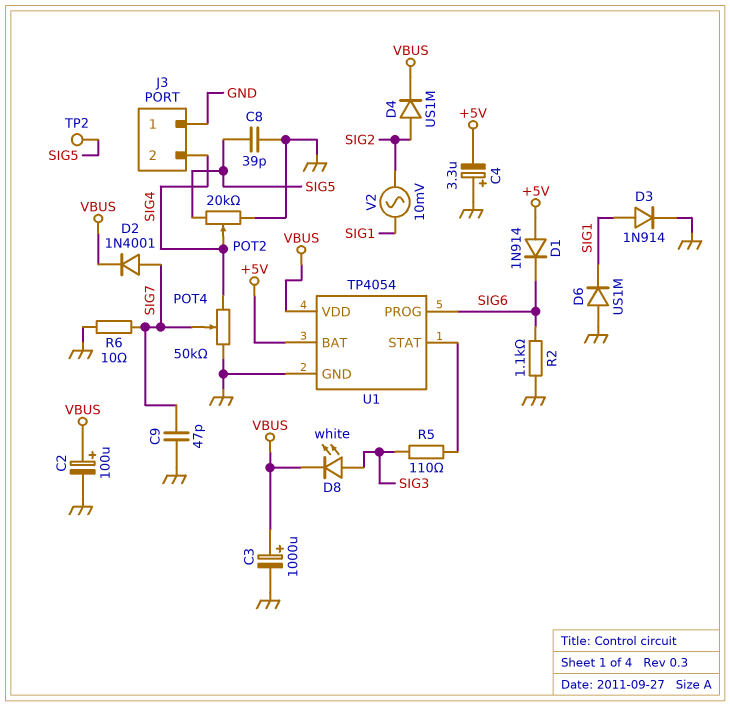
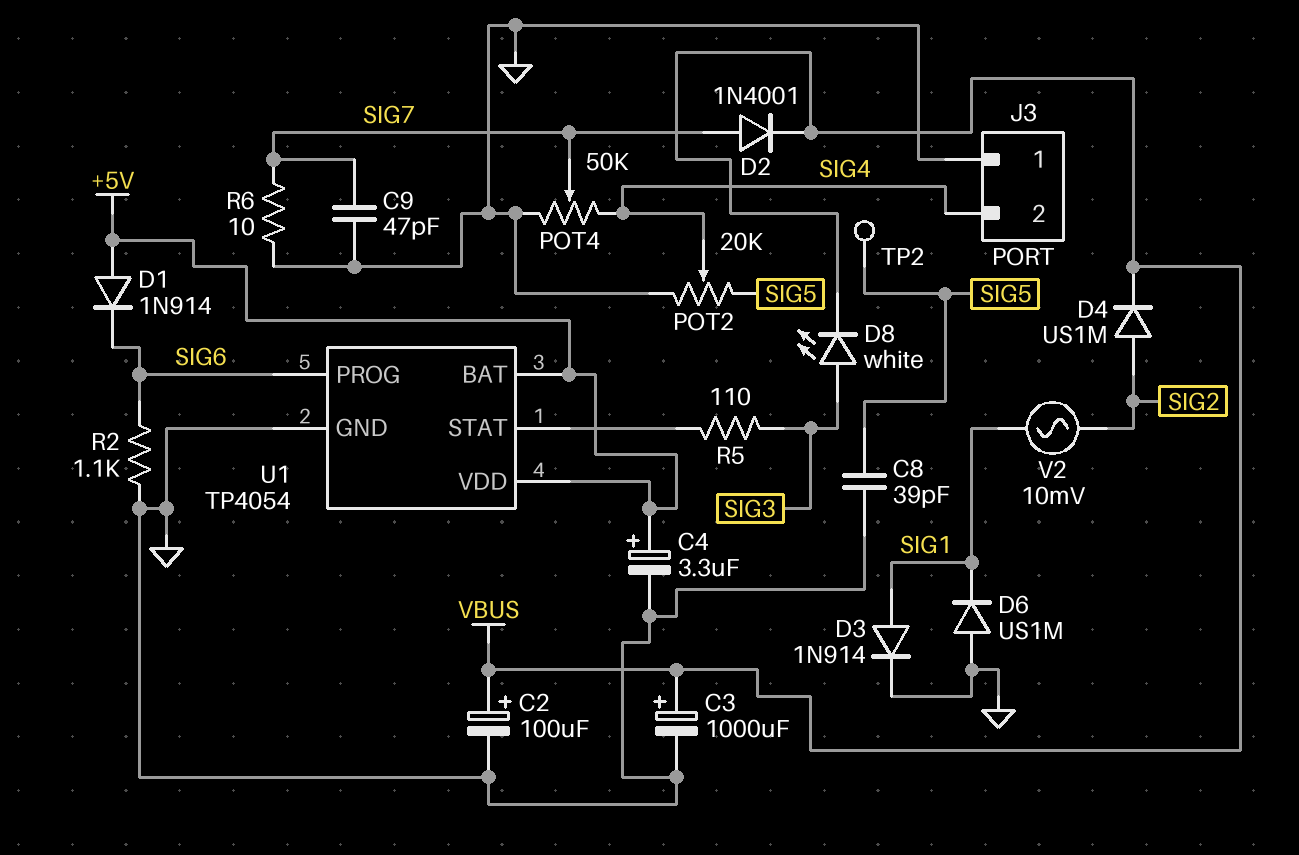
C4: 3.3uF (plus GND, minus +5V) -> 3.3uF (plus +5V, minus GND)
U1 pin VDD: VBUS -> +5V

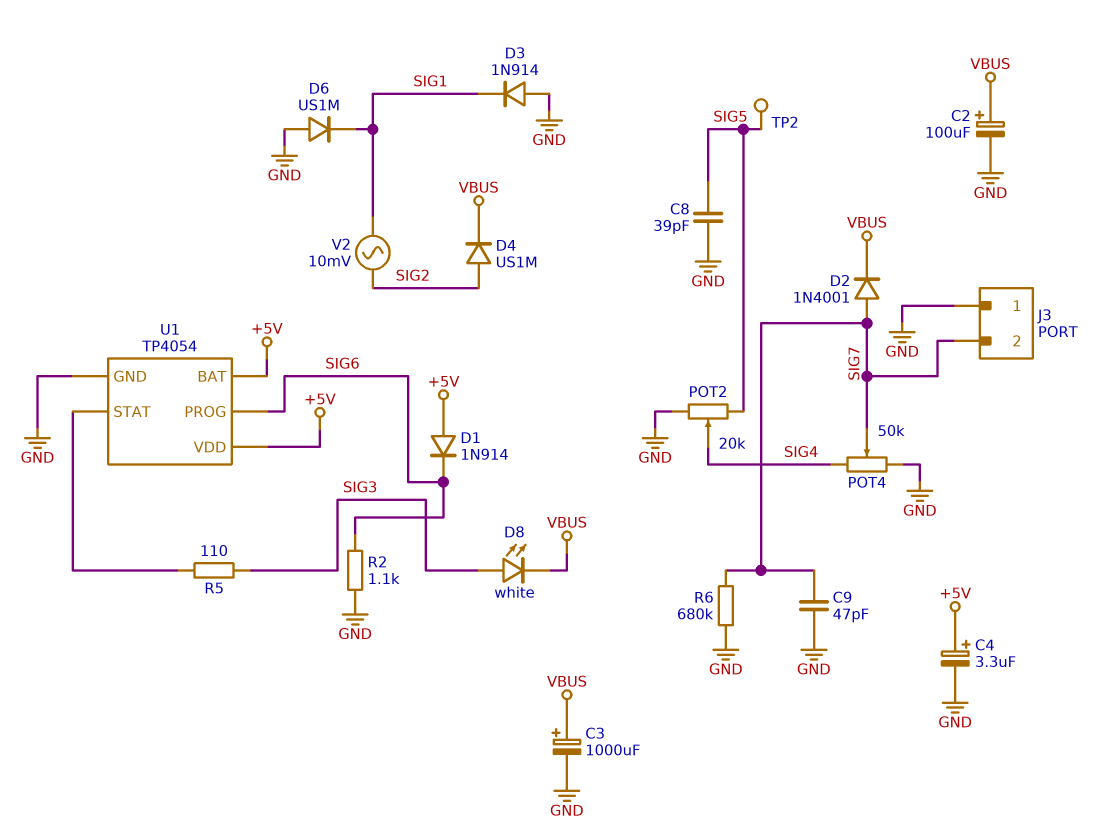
D3: diode 1N914 (A SIG1, K GND) -> diode 1N914 (A GND, K SIG1)
J3 pin 2: SIG4 -> SIG7
R6: 10 (GND, SIG7) -> 680k (GND, SIG7)

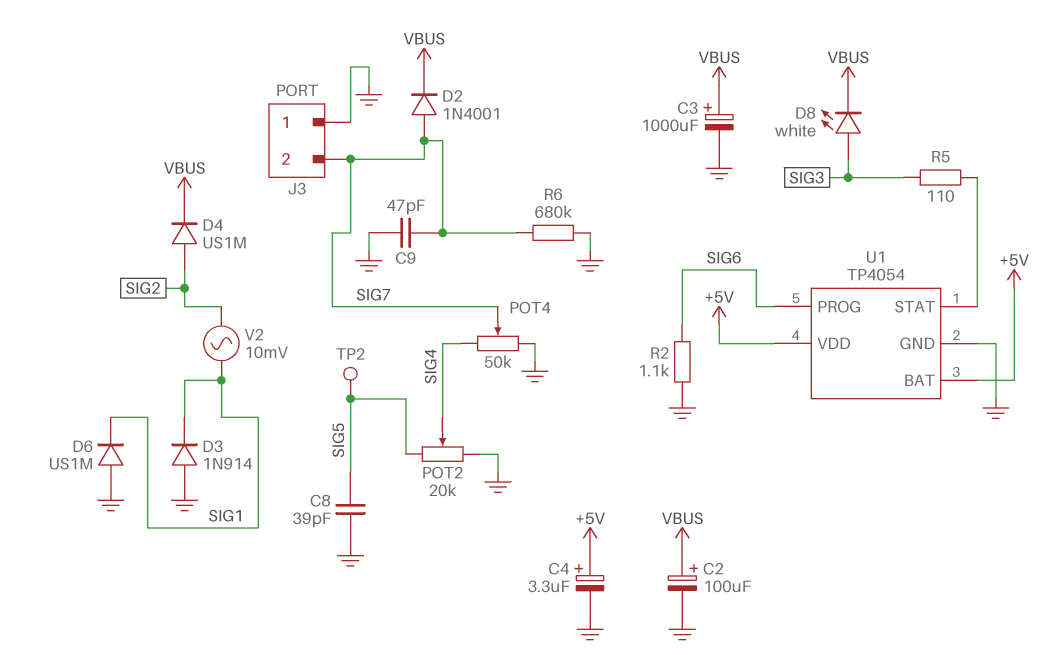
D1: diode 1N914 (A +5V, K SIG6) -> none

